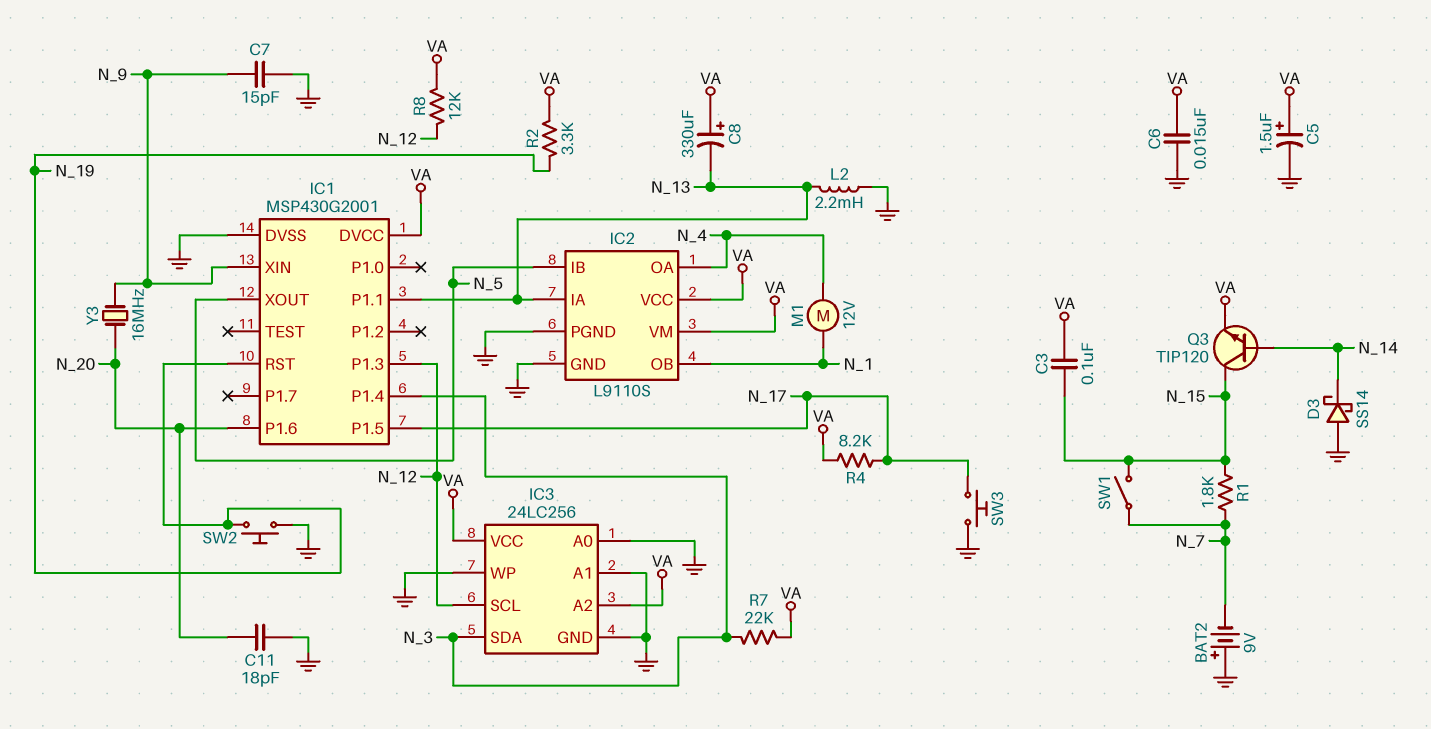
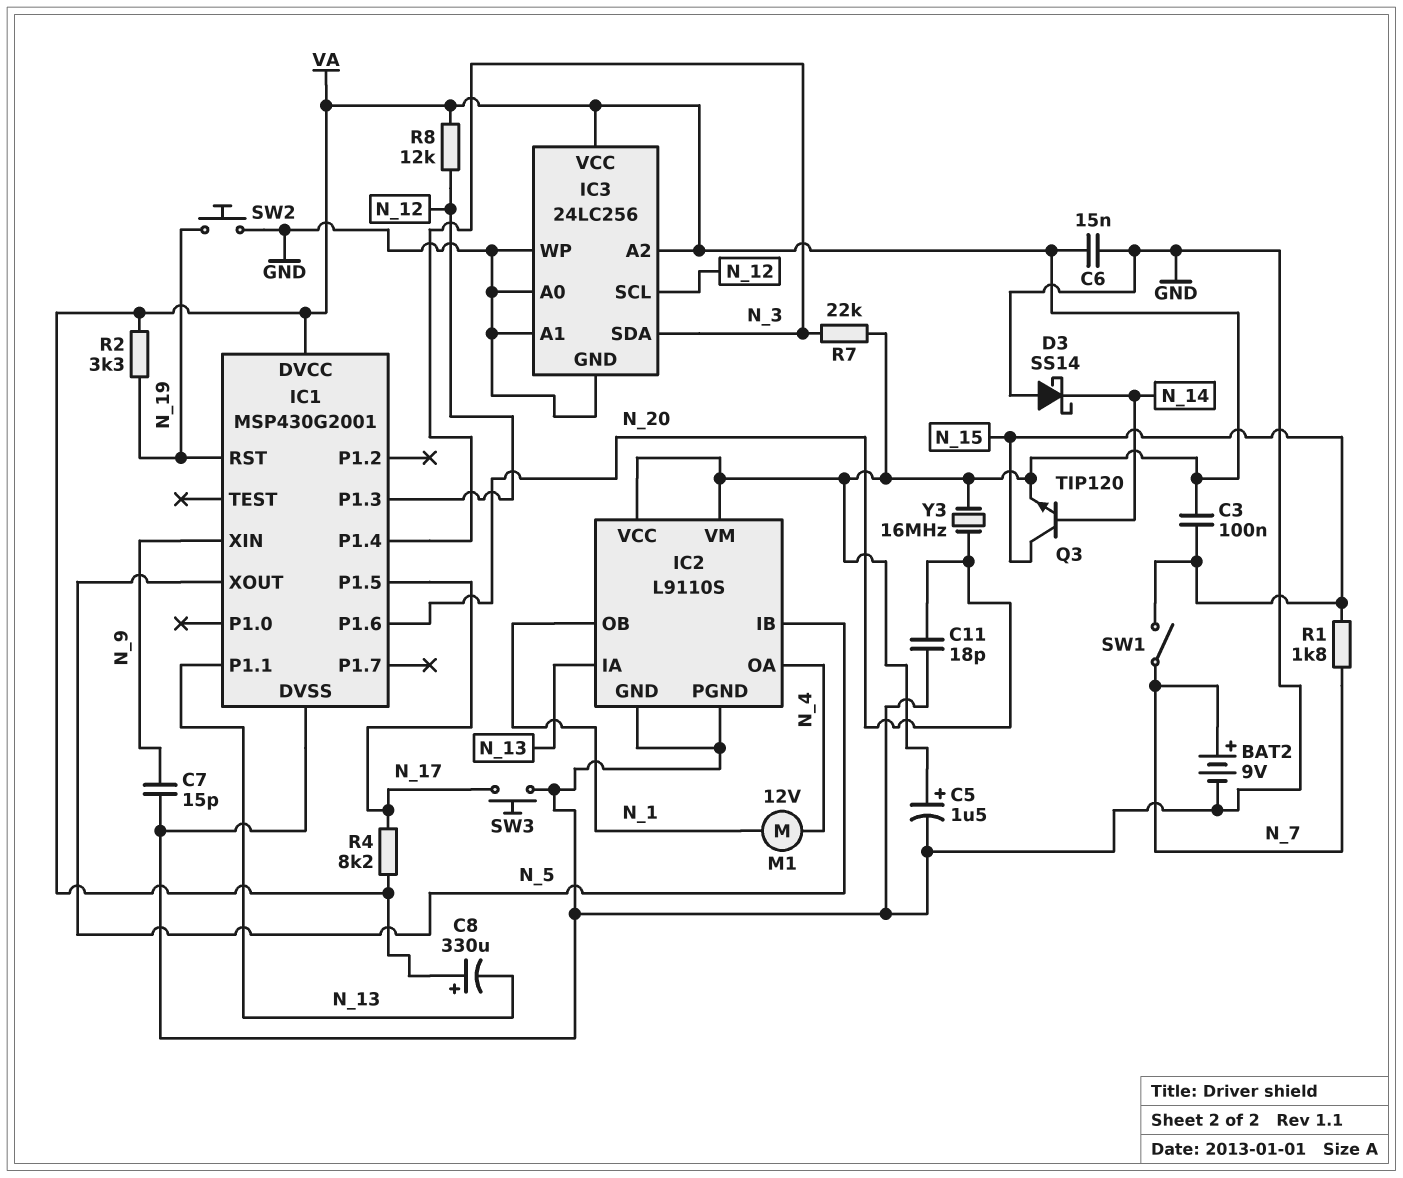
BAT2: 9V (plus GND, minus N_7) -> 9V (plus N_7, minus GND)
L2: 2.2mH (GND, N_13) -> none
Y3: 16MHz (N_9, N_20) -> 16MHz (N_20, VA)

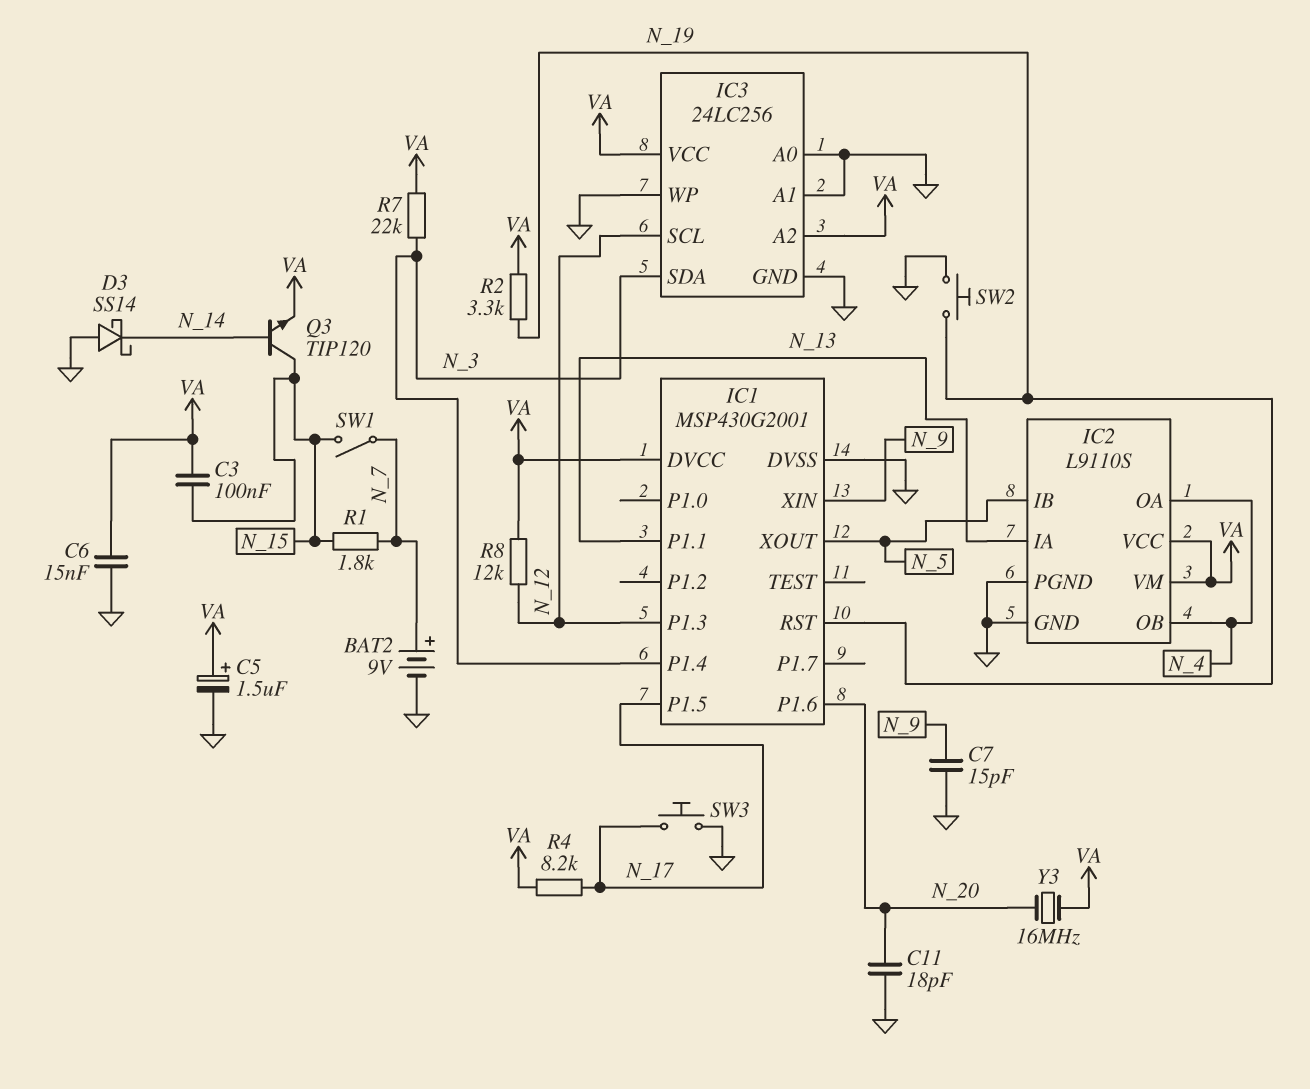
C8: 330uF (plus VA, minus N_13) -> none
IC2 pin OB: N_1 -> N_4
M1: motor 12V (N_1, N_4) -> none

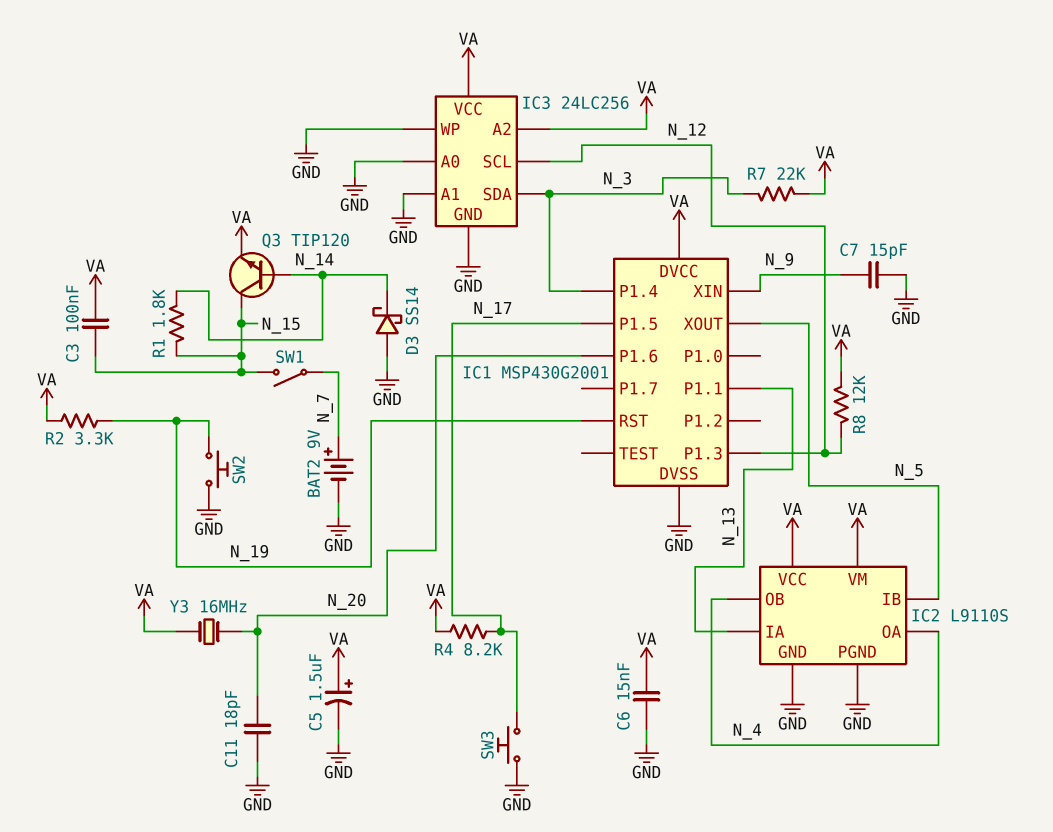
R1: 1.8k (N_7, N_15) -> 1.8k (N_14, N_15)

